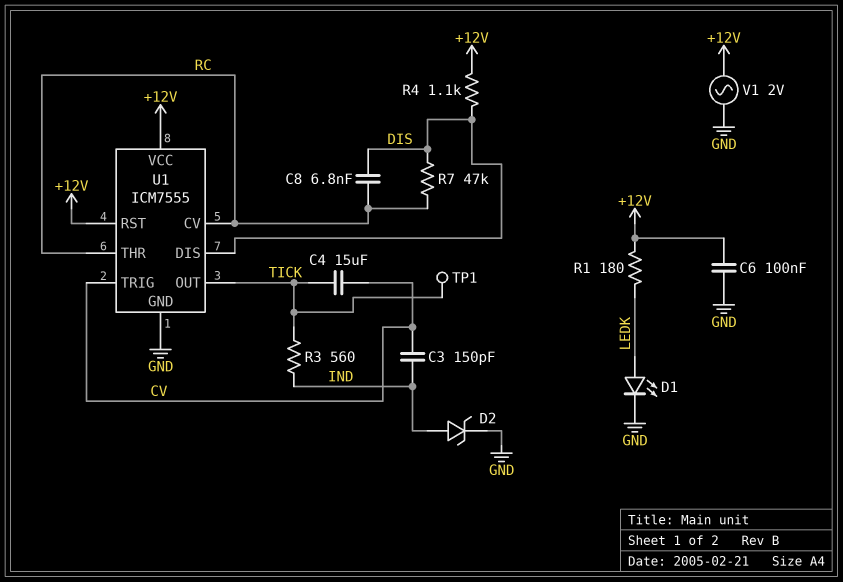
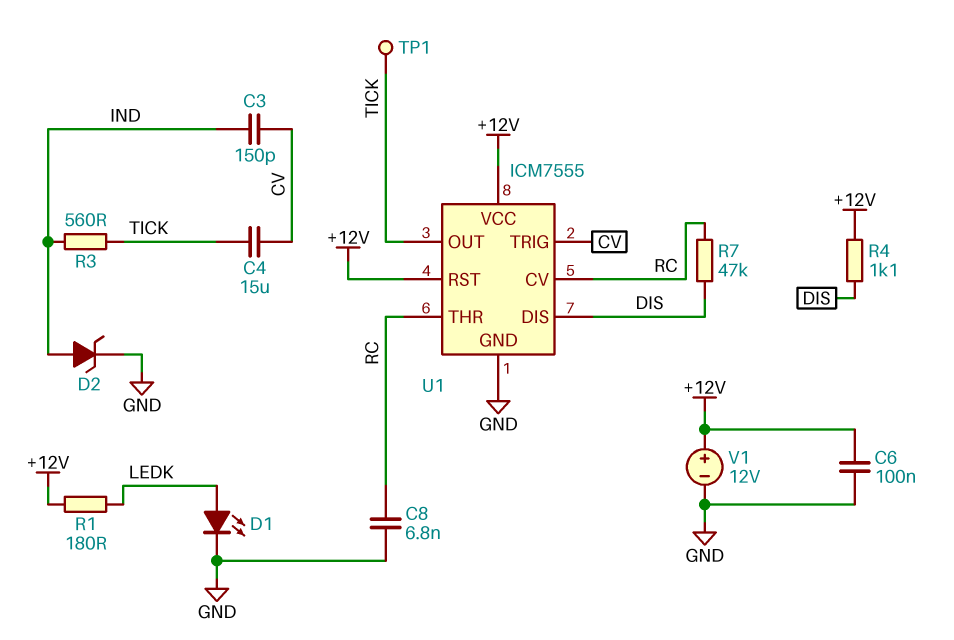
C8: 6.8nF (DIS, RC) -> 6.8nF (GND, RC)
V1: AC 2V (+12V, GND) -> 12V (plus +12V, minus GND)

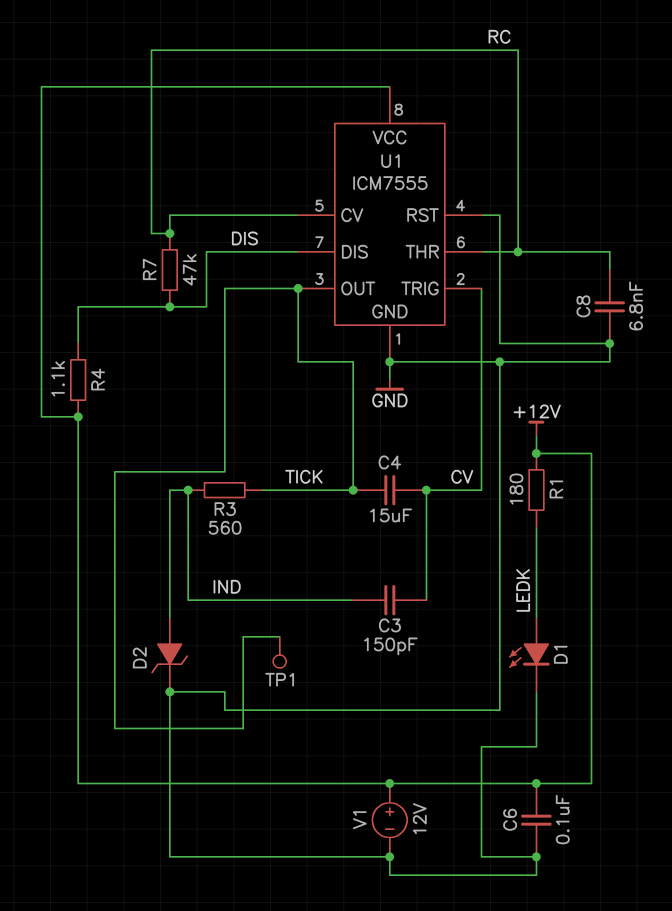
U1 pin RST: +12V -> GND

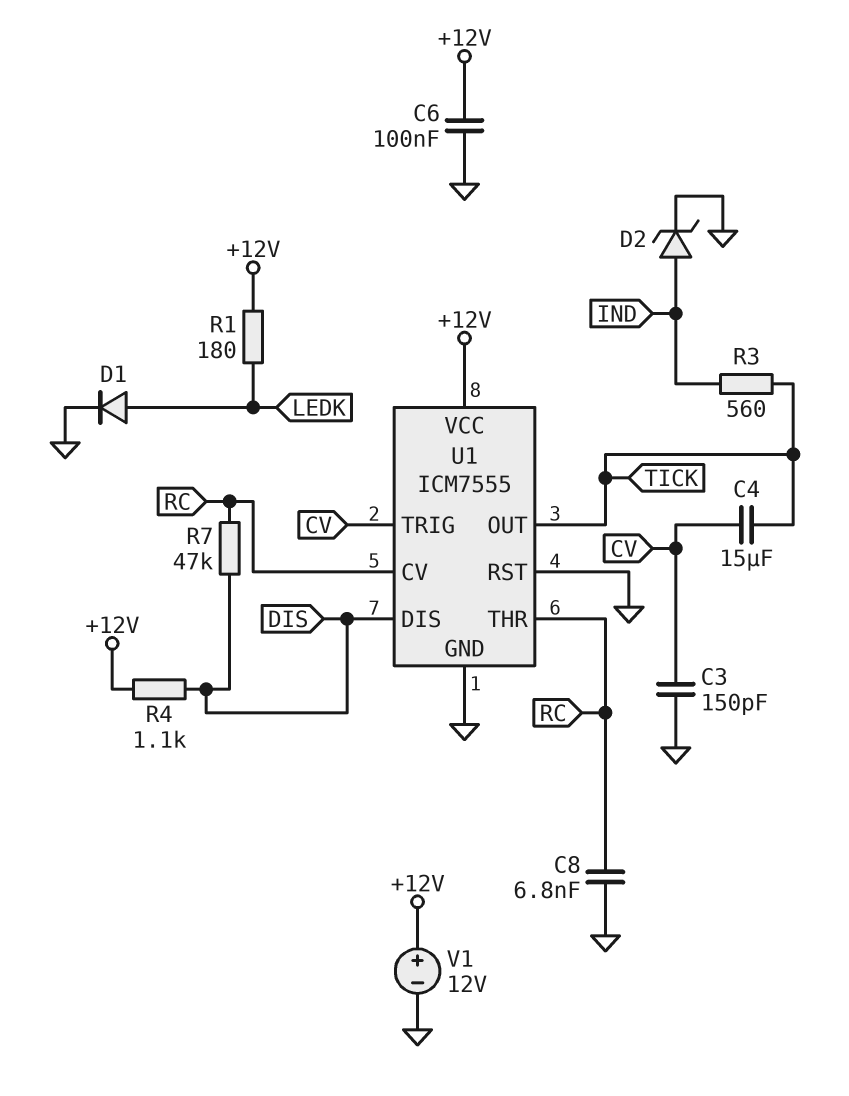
C3: 150pF (CV, IND) -> 150pF (CV, GND)
D1: LED (A LEDK, K GND) -> diode (A LEDK, K GND)
TP1: test point (TICK) -> none

